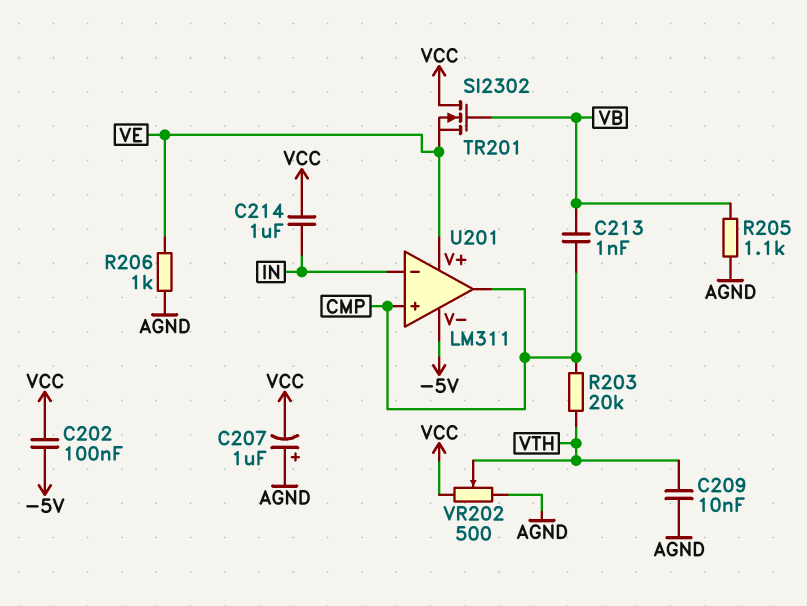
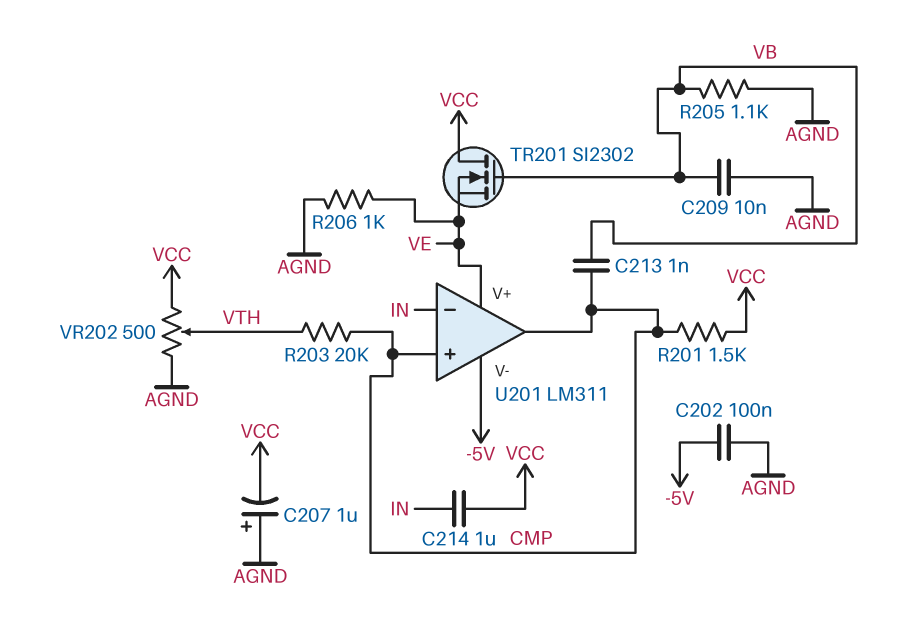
C202: 100nF (-5V, VCC) -> 100nF (-5V, AGND)
C209: 10nF (AGND, VTH) -> 10nF (AGND, VB)
R201: none -> 1.5k (CMP, VCC)

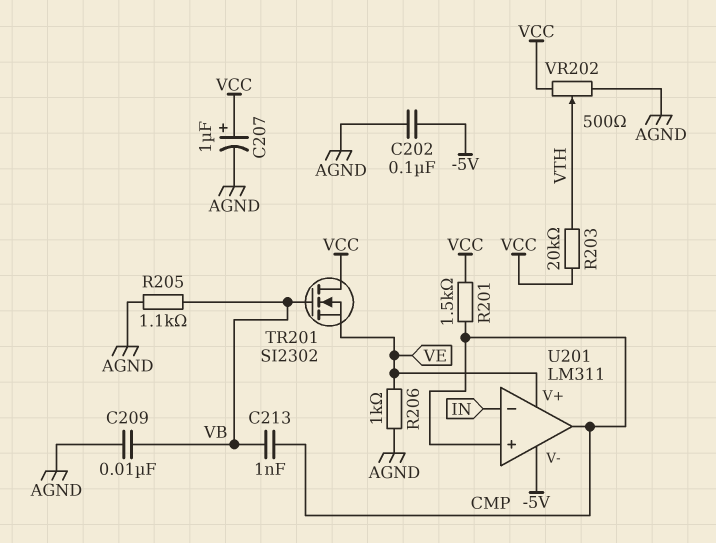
C207: 1uF (plus AGND, minus VCC) -> 1uF (plus VCC, minus AGND)
C214: 1uF (IN, VCC) -> none
R203: 20k (CMP, VTH) -> 20k (VCC, VTH)

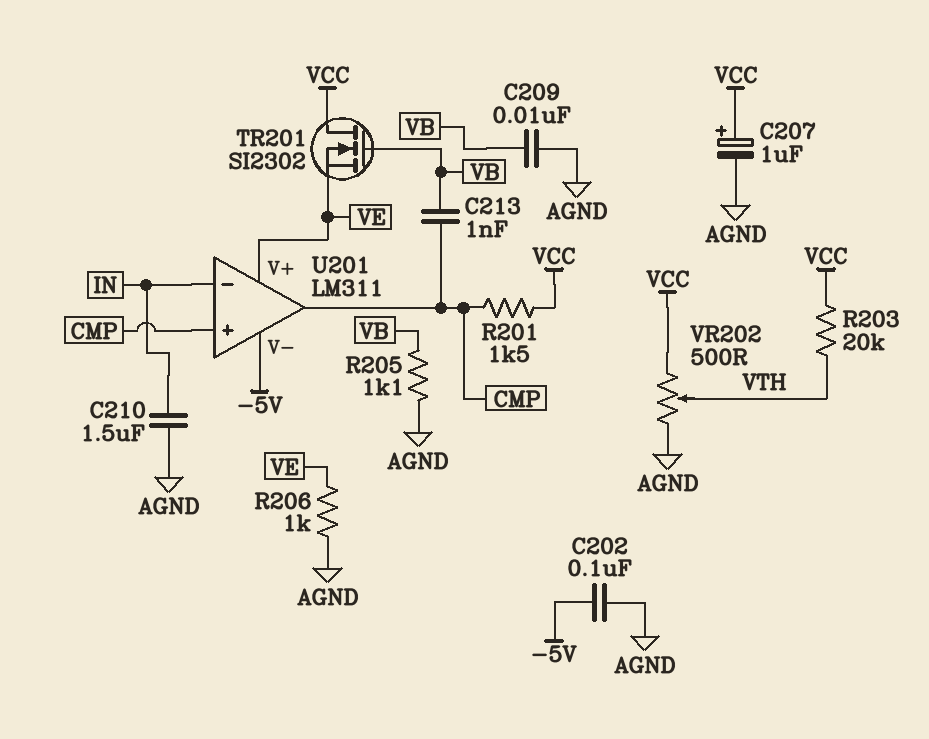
C210: none -> 1.5uF (AGND, IN)

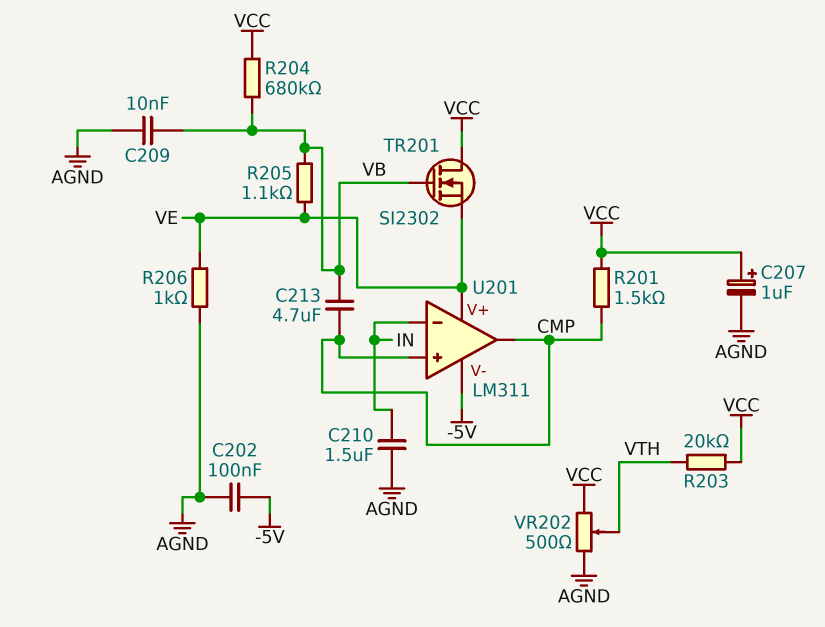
C213: 1nF (CMP, VB) -> 4.7uF (CMP, VB)
R204: none -> 680k (VB, VCC)
R205: 1.1k (AGND, VB) -> 1.1k (VB, VE)

